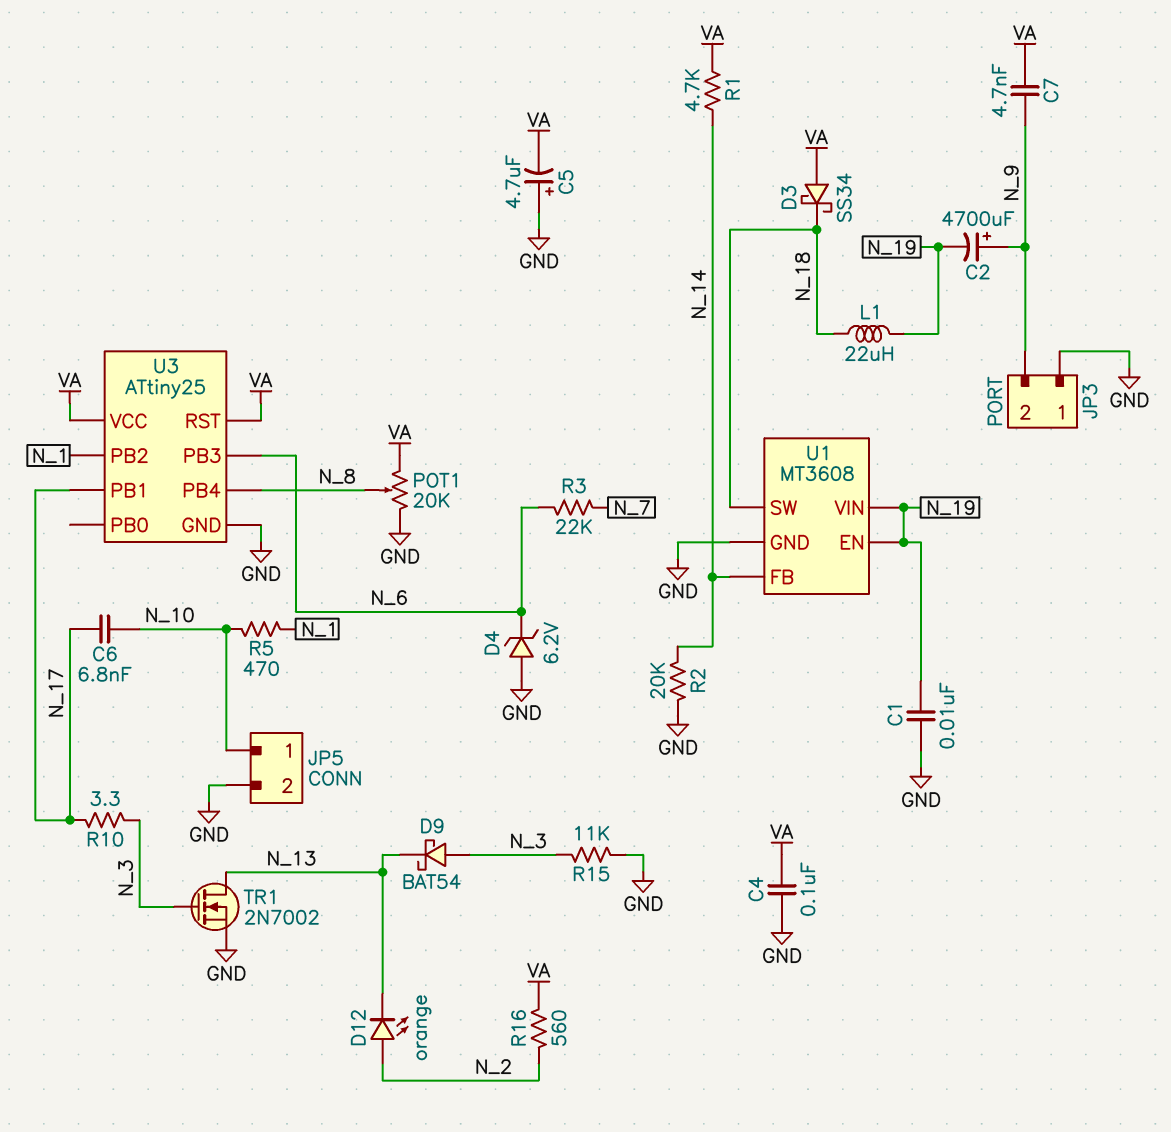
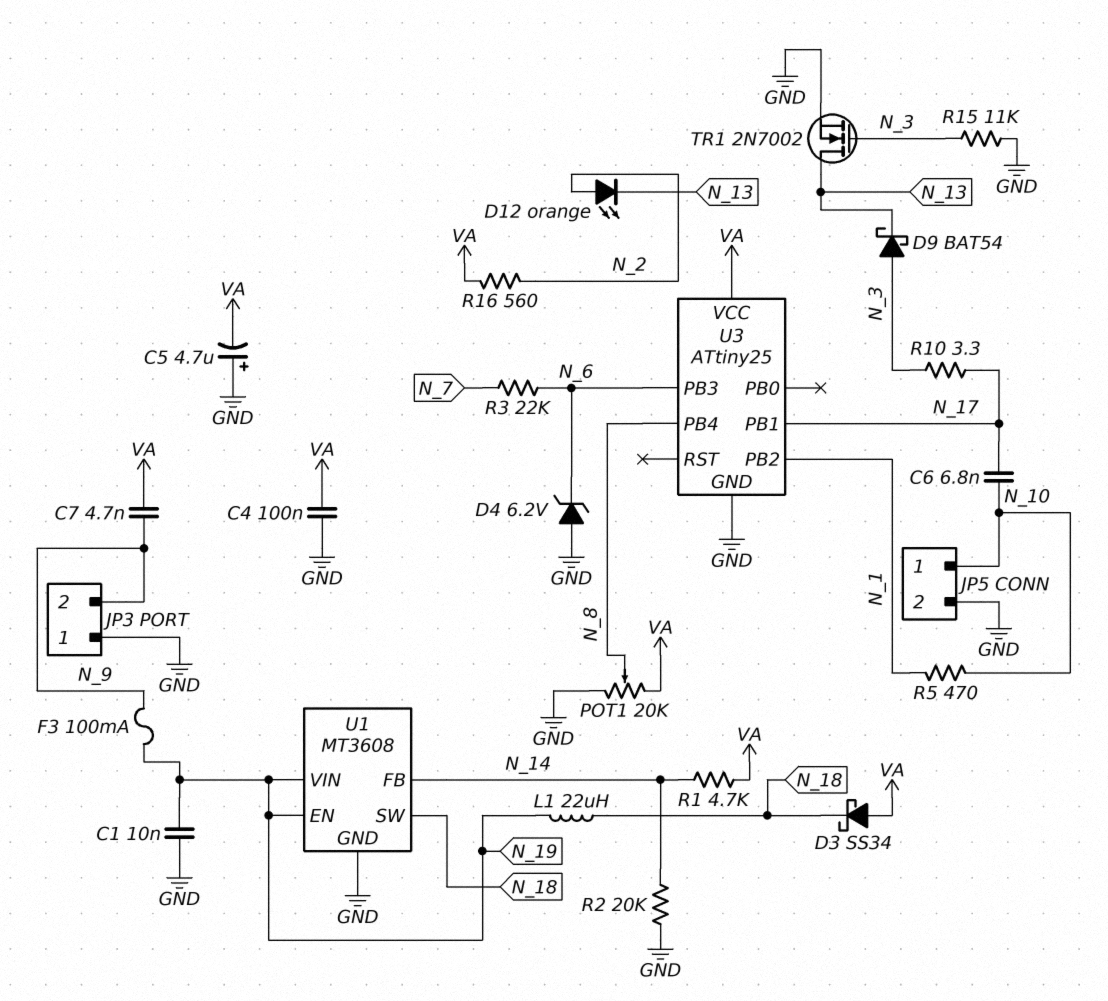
C2: 4700uF (plus N_9, minus N_19) -> none
F3: none -> 100mA (N_9, N_19)
U3 pin RST: VA -> none

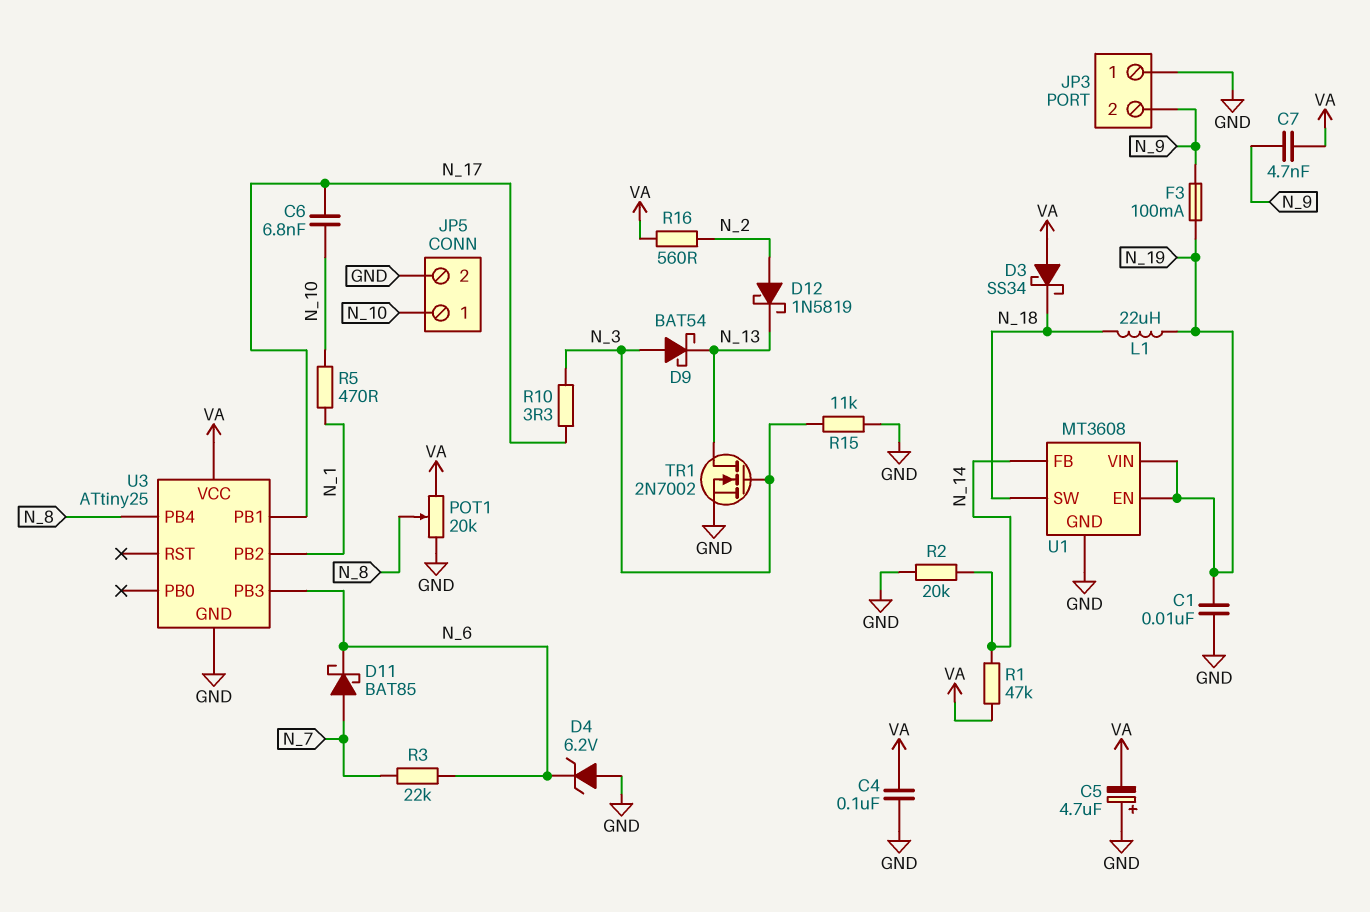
D11: none -> schottky BAT85 (A N_7, K N_6)
D12: LED orange (A N_2, K N_13) -> schottky 1N5819 (A N_2, K N_13)
R1: 4.7k (N_14, VA) -> 47k (N_14, VA)

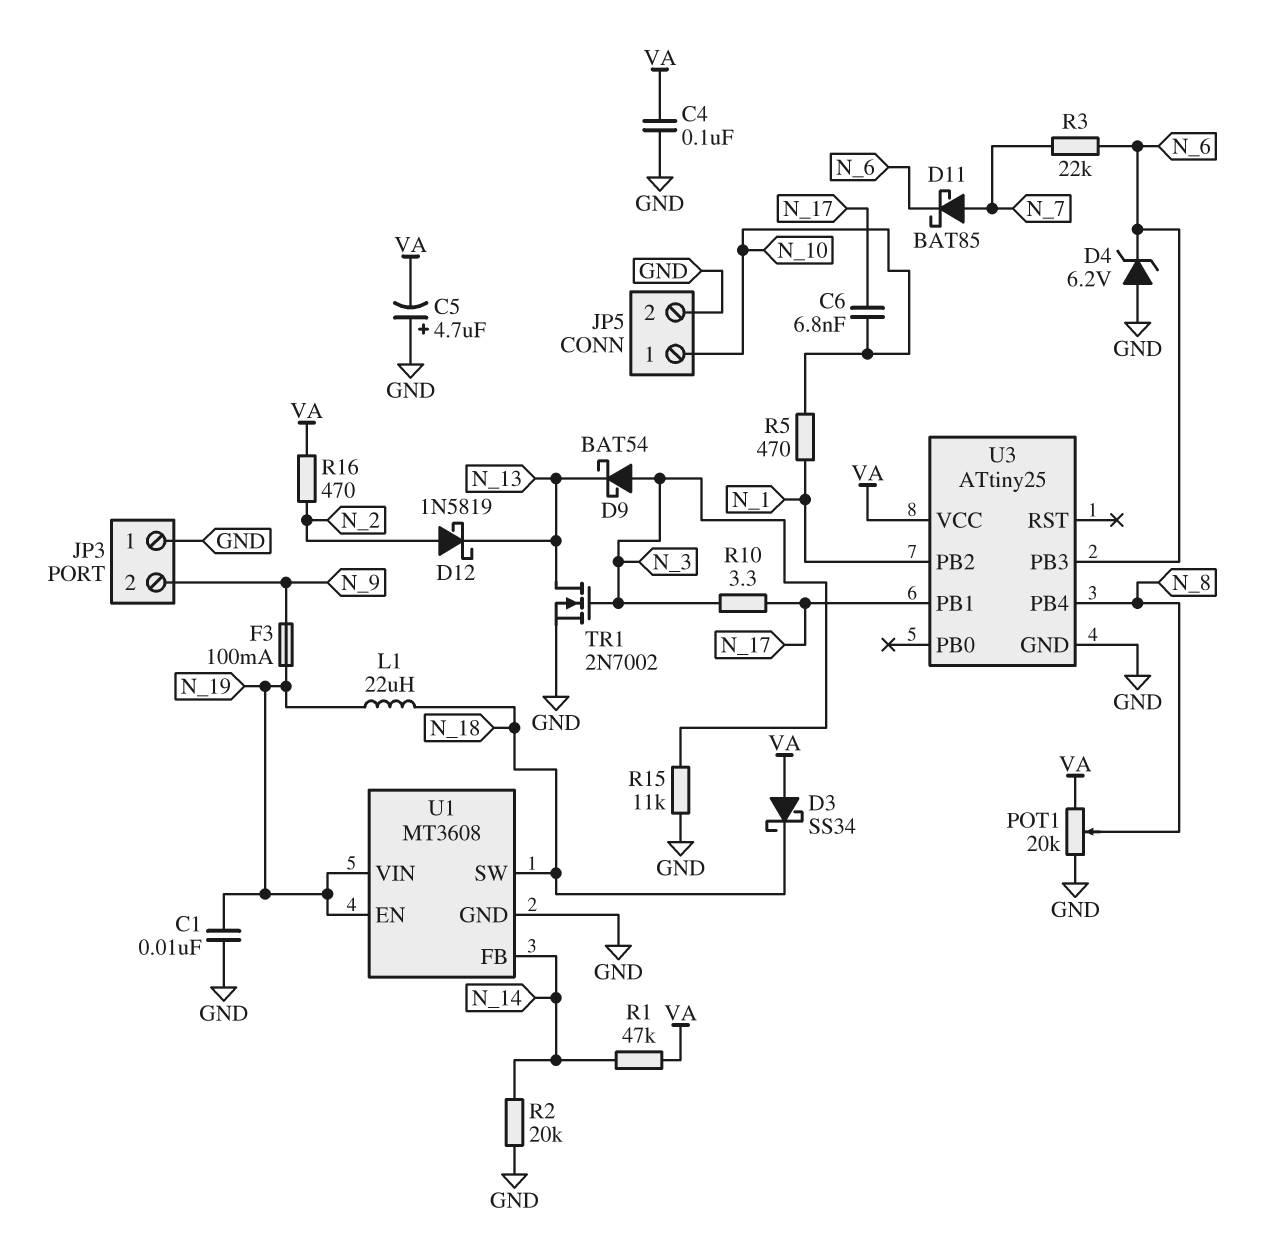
C7: 4.7nF (N_9, VA) -> none
R16: 560 (N_2, VA) -> 470 (N_2, VA)

